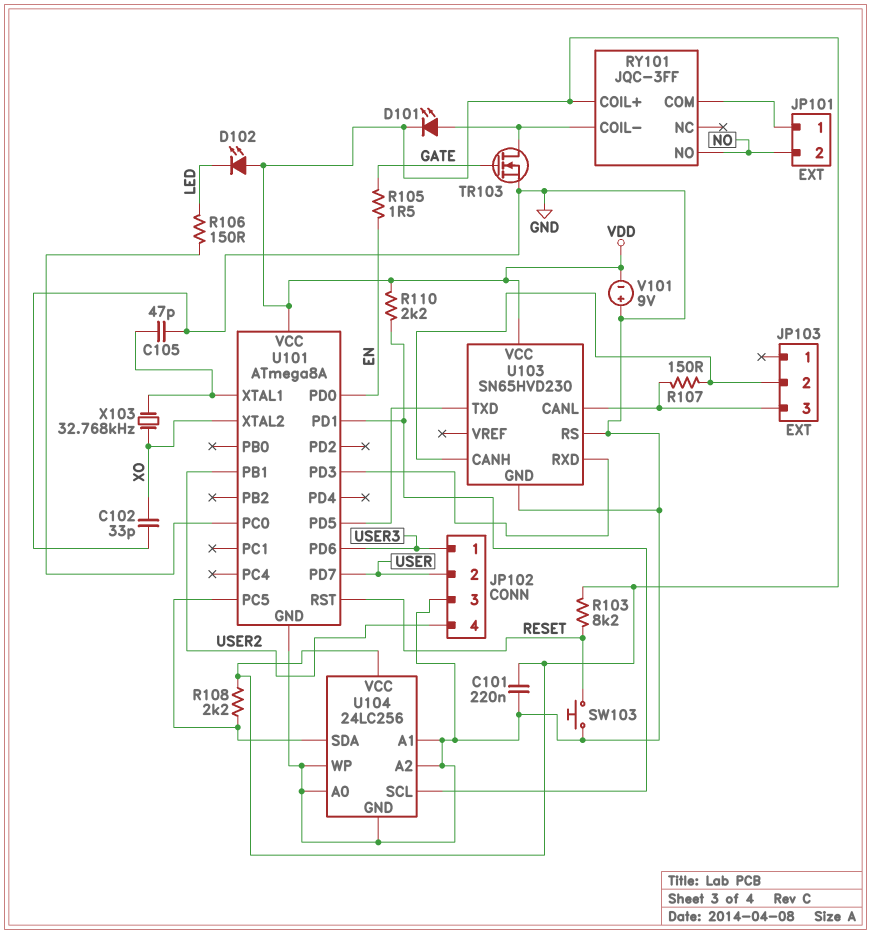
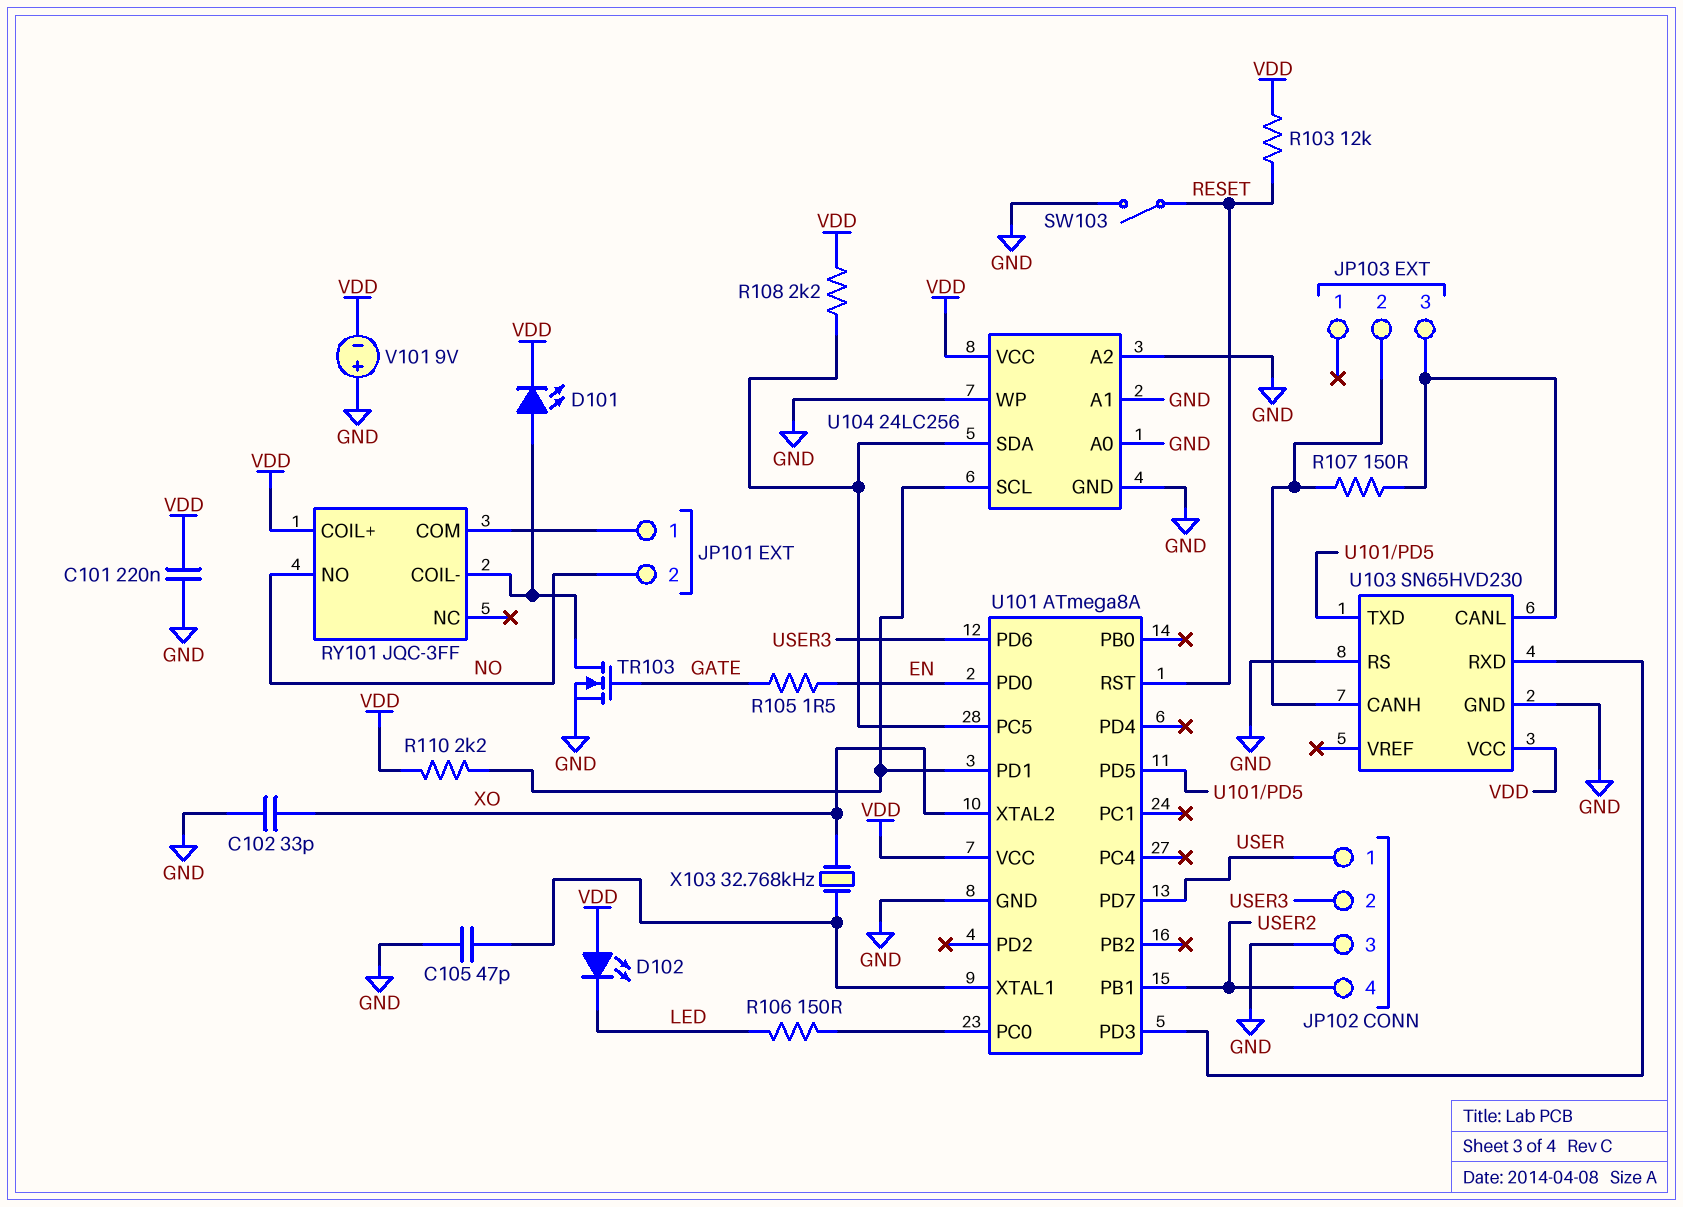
JP102 pin 1: USER3 -> USER
JP102 pin 2: USER -> USER3
R103: 8.2k (RESET, VDD) -> 12k (RESET, VDD)
SW103: button (GND, RESET) -> switch (GND, RESET)

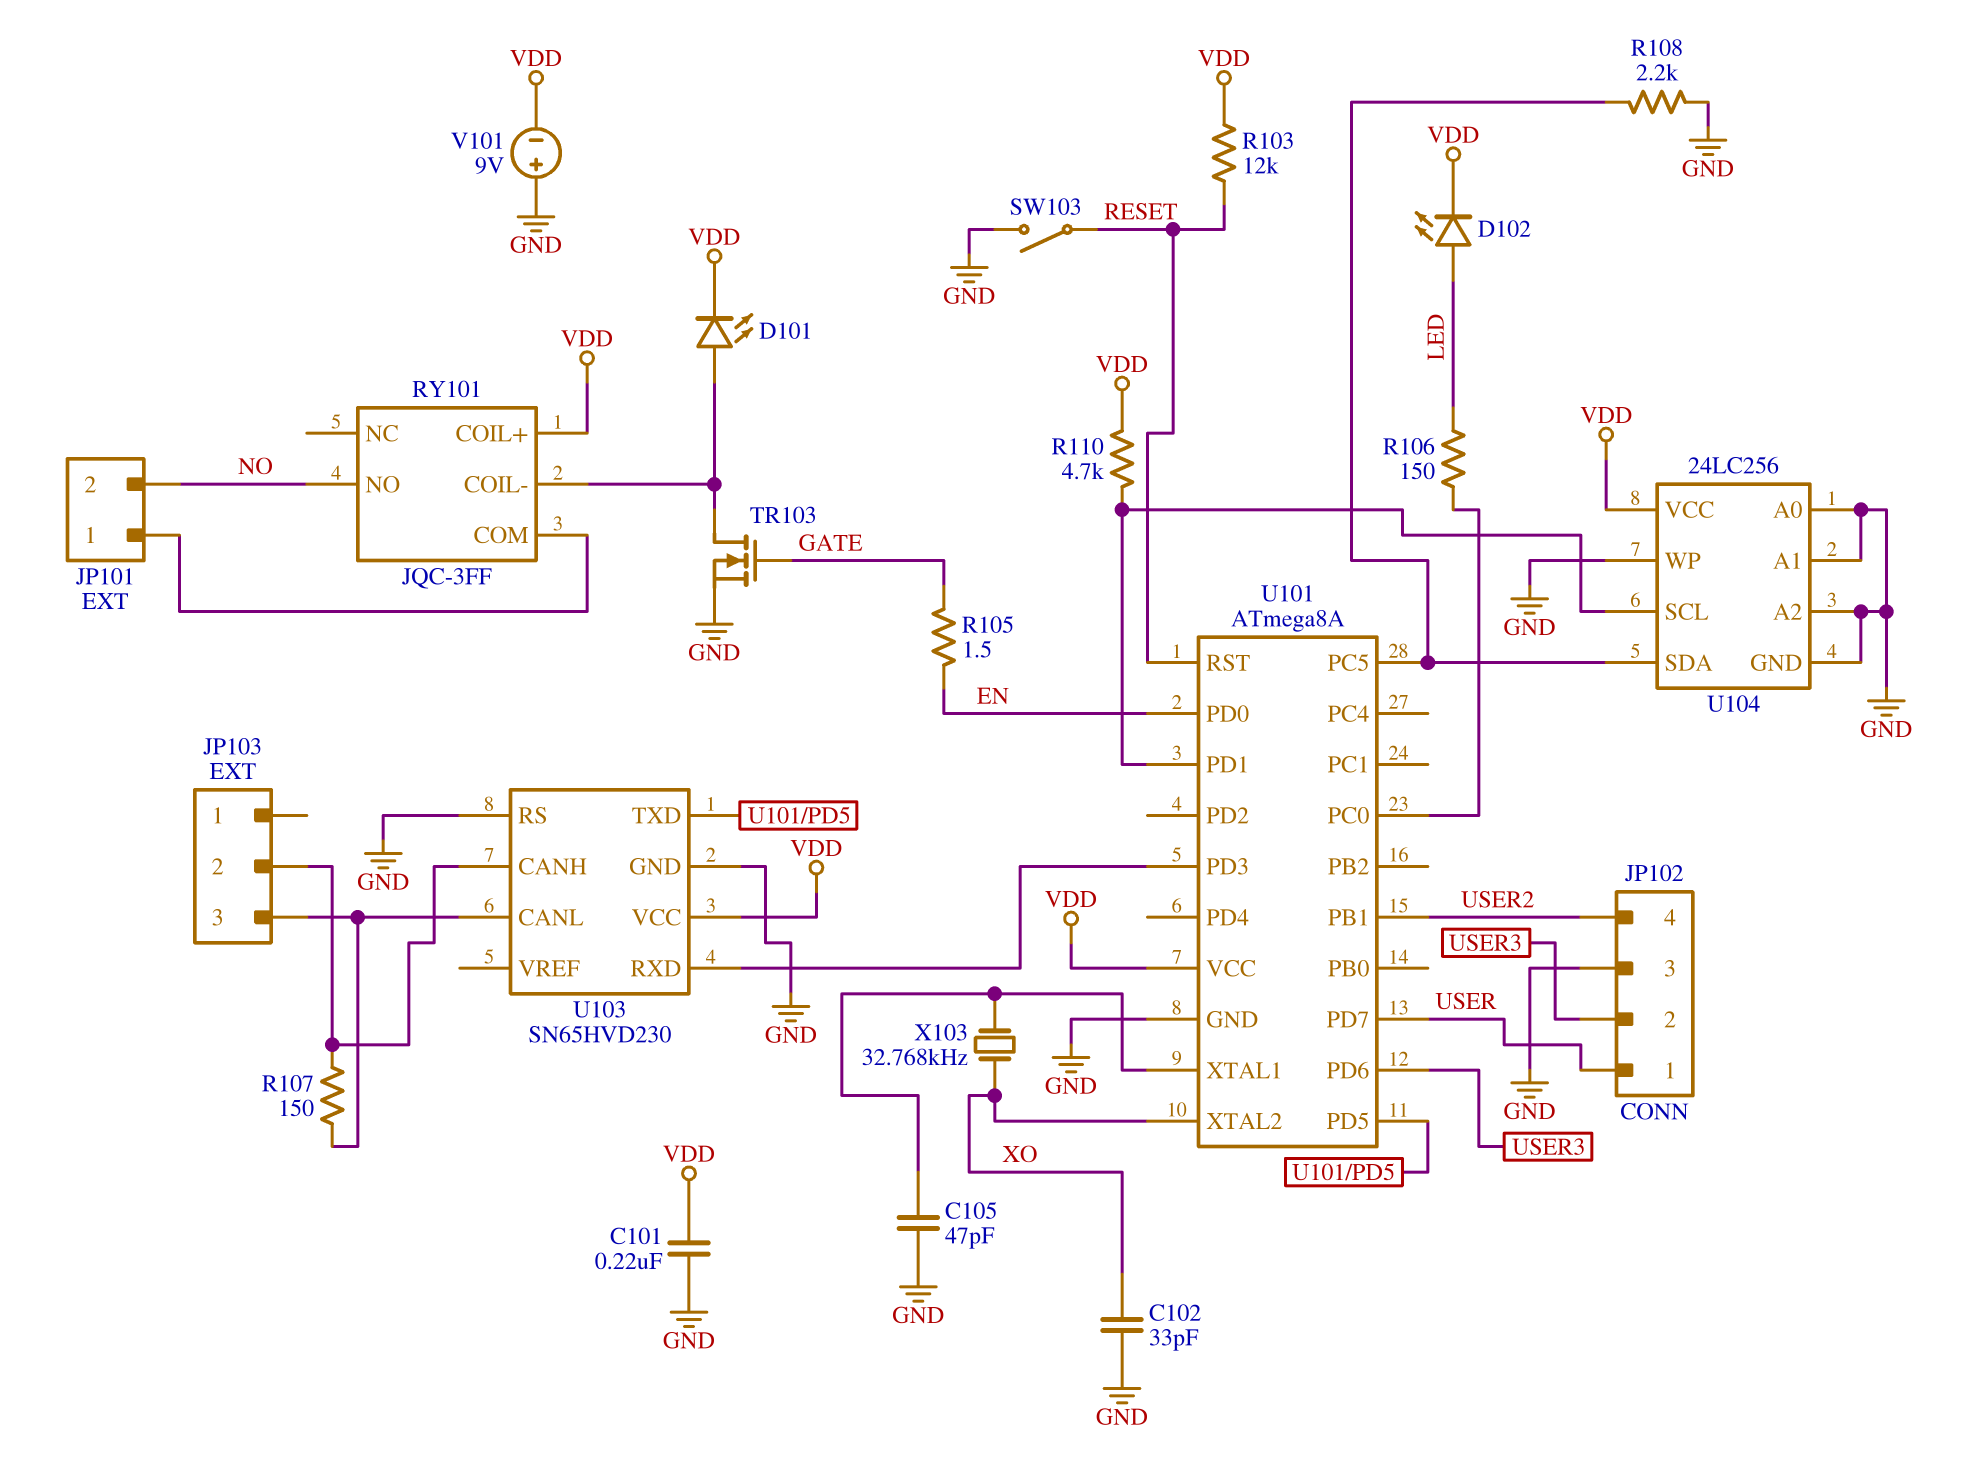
D102: LED (A VDD, K LED) -> LED (A LED, K VDD)
R108: 2.2k (U101/PC5, VDD) -> 2.2k (GND, U101/PC5)
R110: 2.2k (U101/PD1, VDD) -> 4.7k (U101/PD1, VDD)

